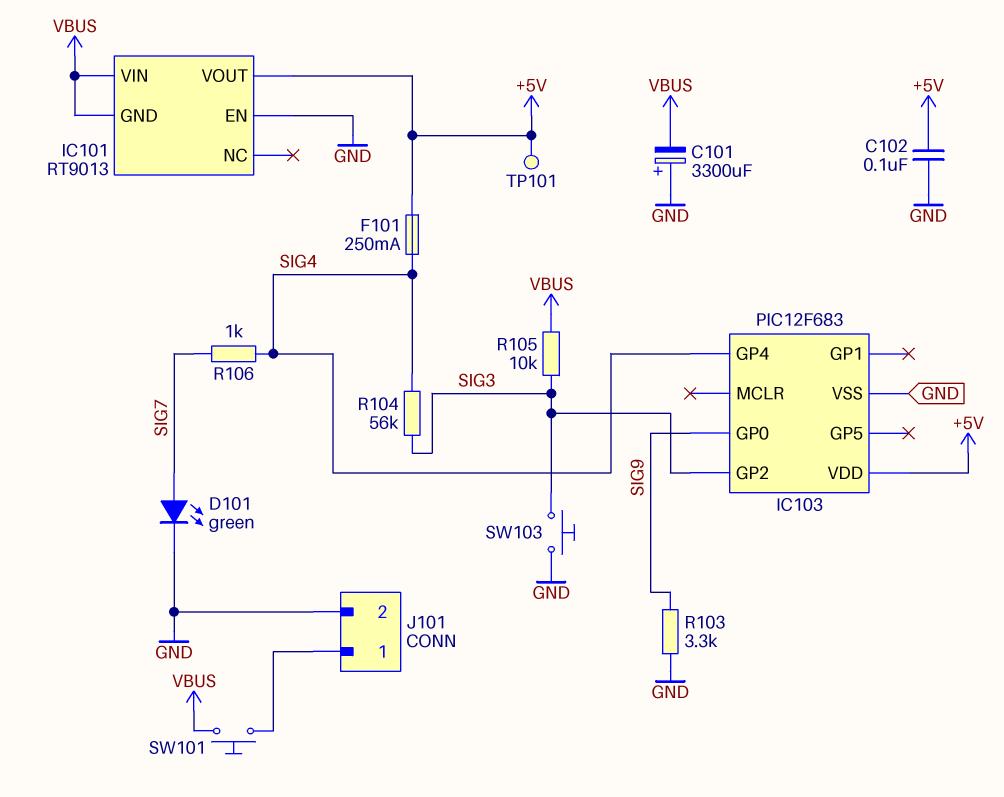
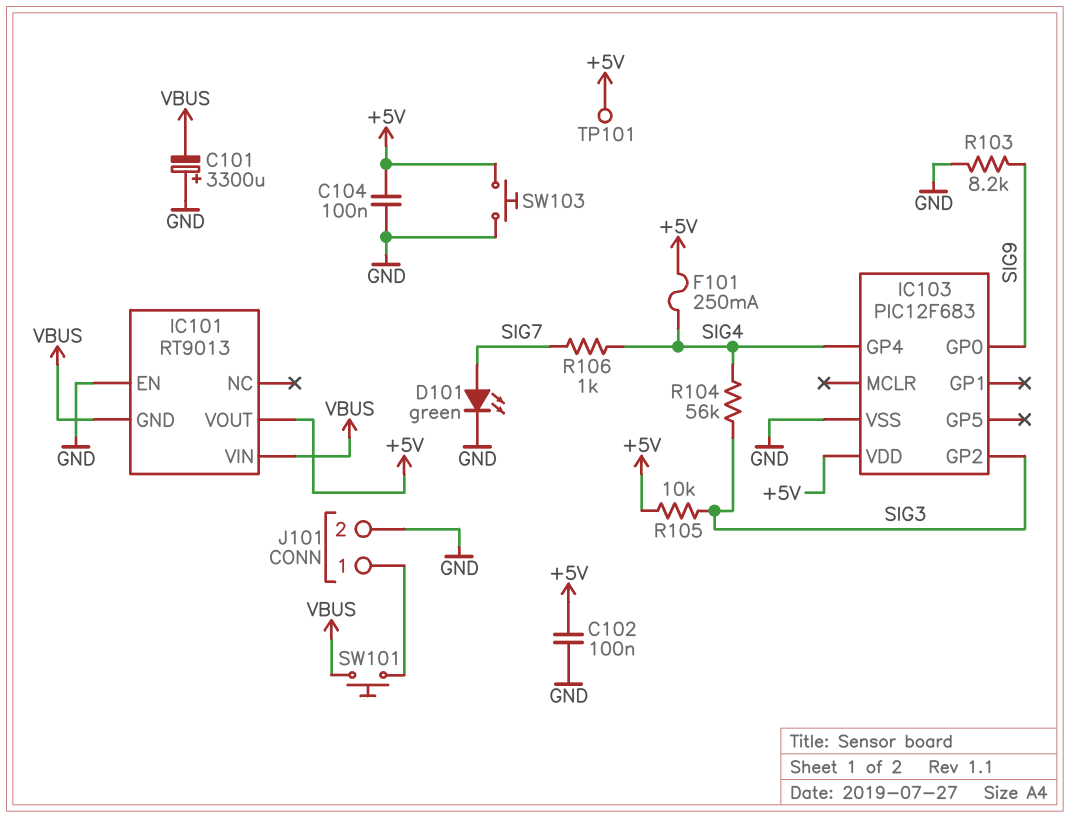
C104: none -> 100nF (+5V, GND)
R103: 3.3k (GND, SIG9) -> 8.2k (GND, SIG9)
R105: 10k (SIG3, VBUS) -> 10k (+5V, SIG3)
SW103: button (GND, SIG3) -> button (+5V, GND)

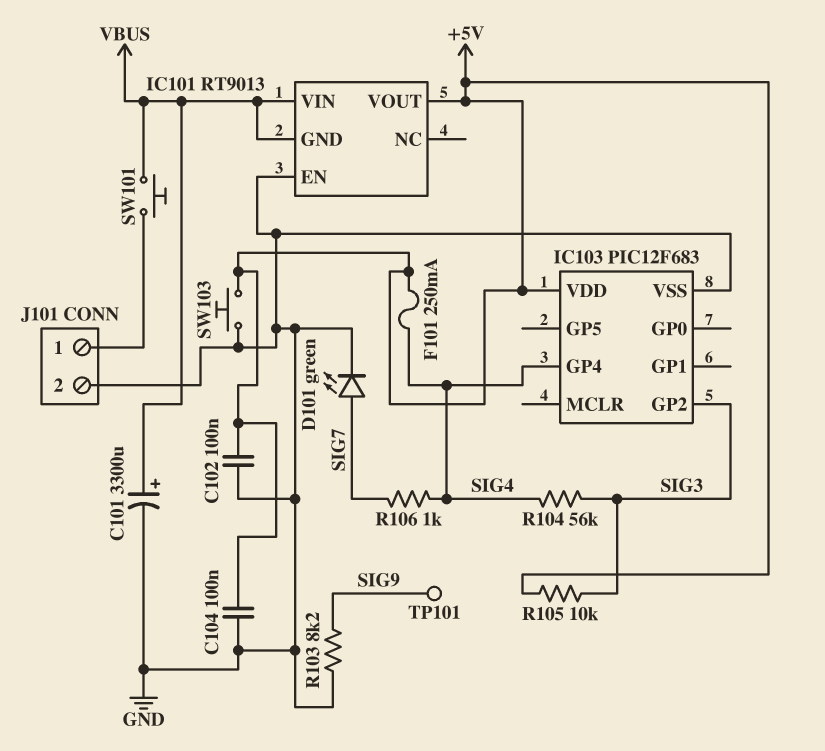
C101: 3300uF (plus GND, minus VBUS) -> 3300uF (plus VBUS, minus GND)
IC103 pin GP0: SIG9 -> none
TP101: test point (+5V) -> test point (SIG9)

